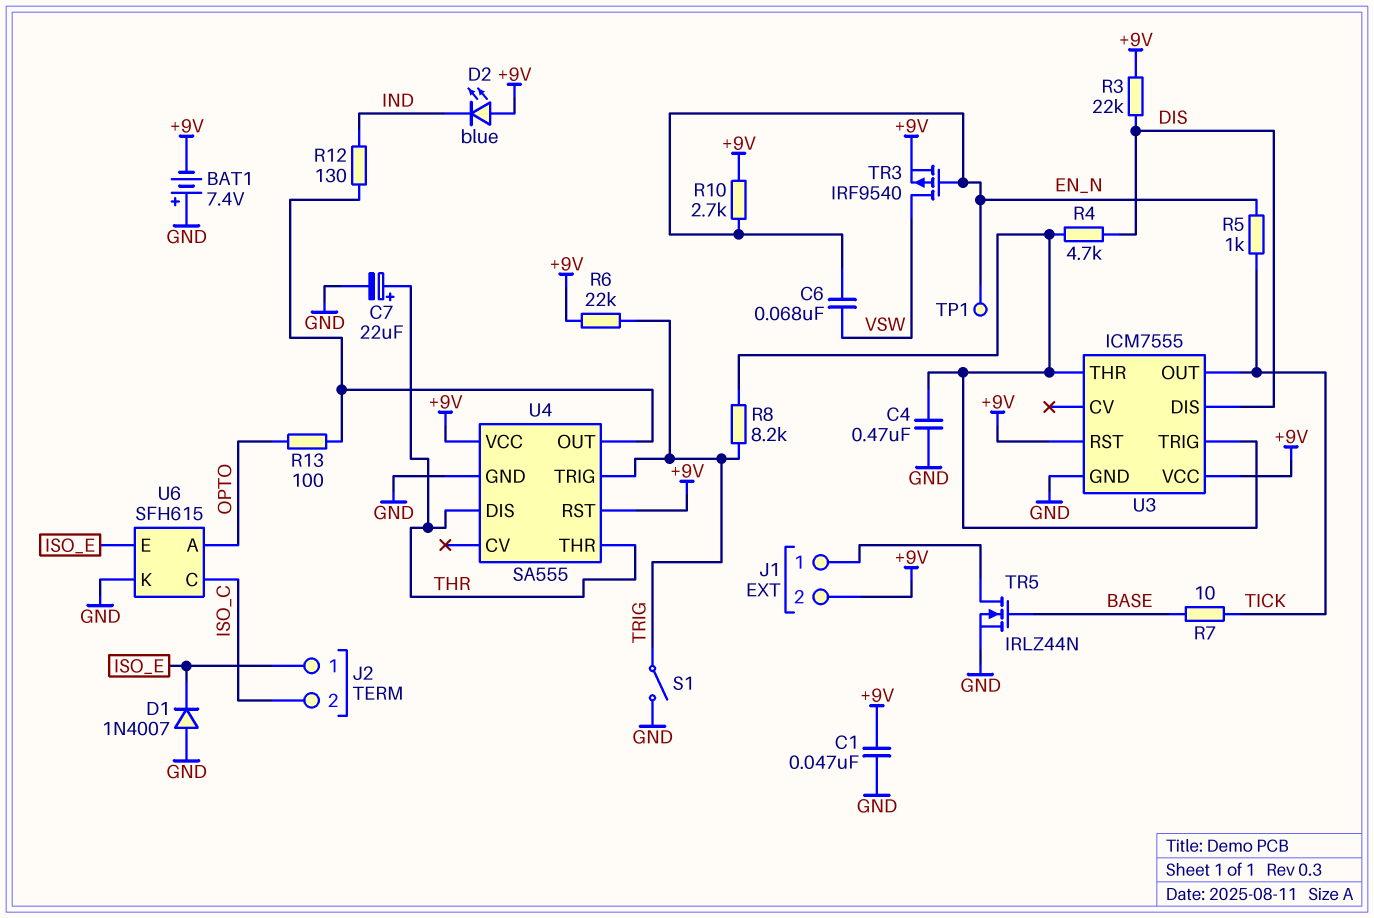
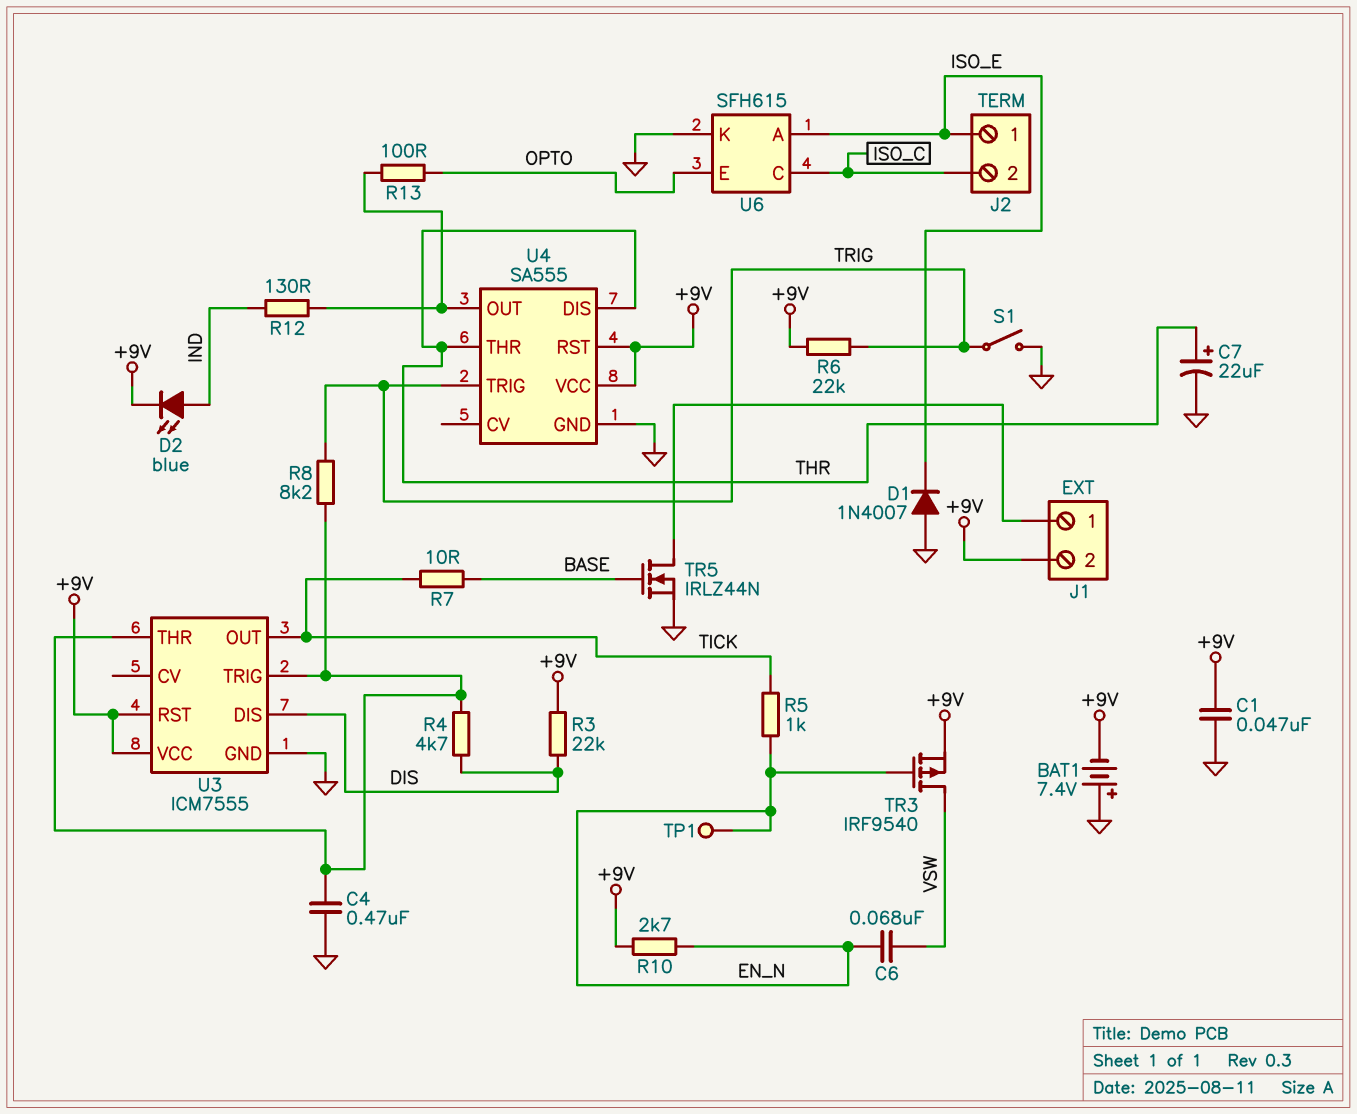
D2: LED blue (A +9V, K IND) -> LED blue (A IND, K +9V)
U6 pin A: OPTO -> ISO_E
U6 pin E: ISO_E -> OPTO

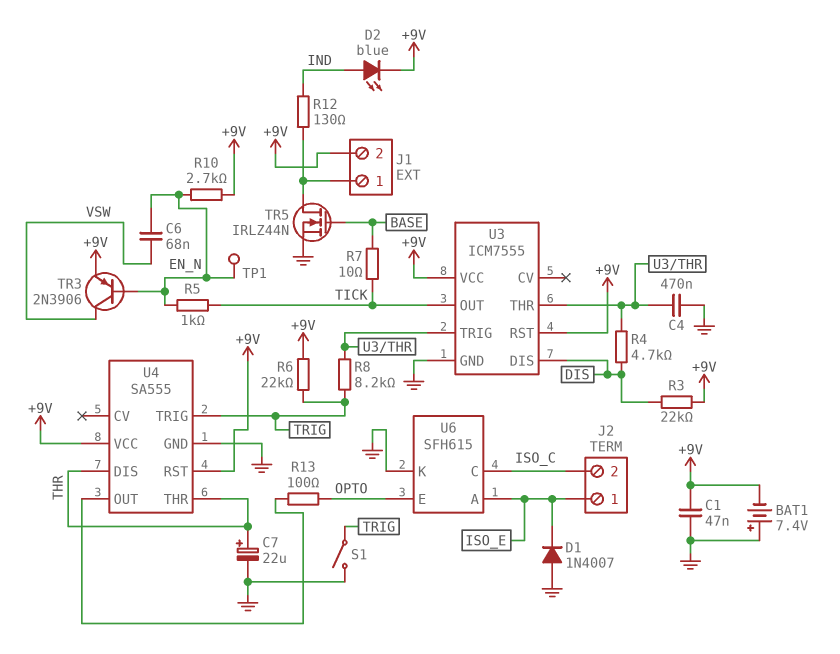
R12: 130 (IND, U4/OUT) -> 130 (IND, J1/1)
TR3: PMOS IRF9540 (G EN_N, D VSW, S +9V) -> PNP 2N3906 (B EN_N, C VSW, E +9V)

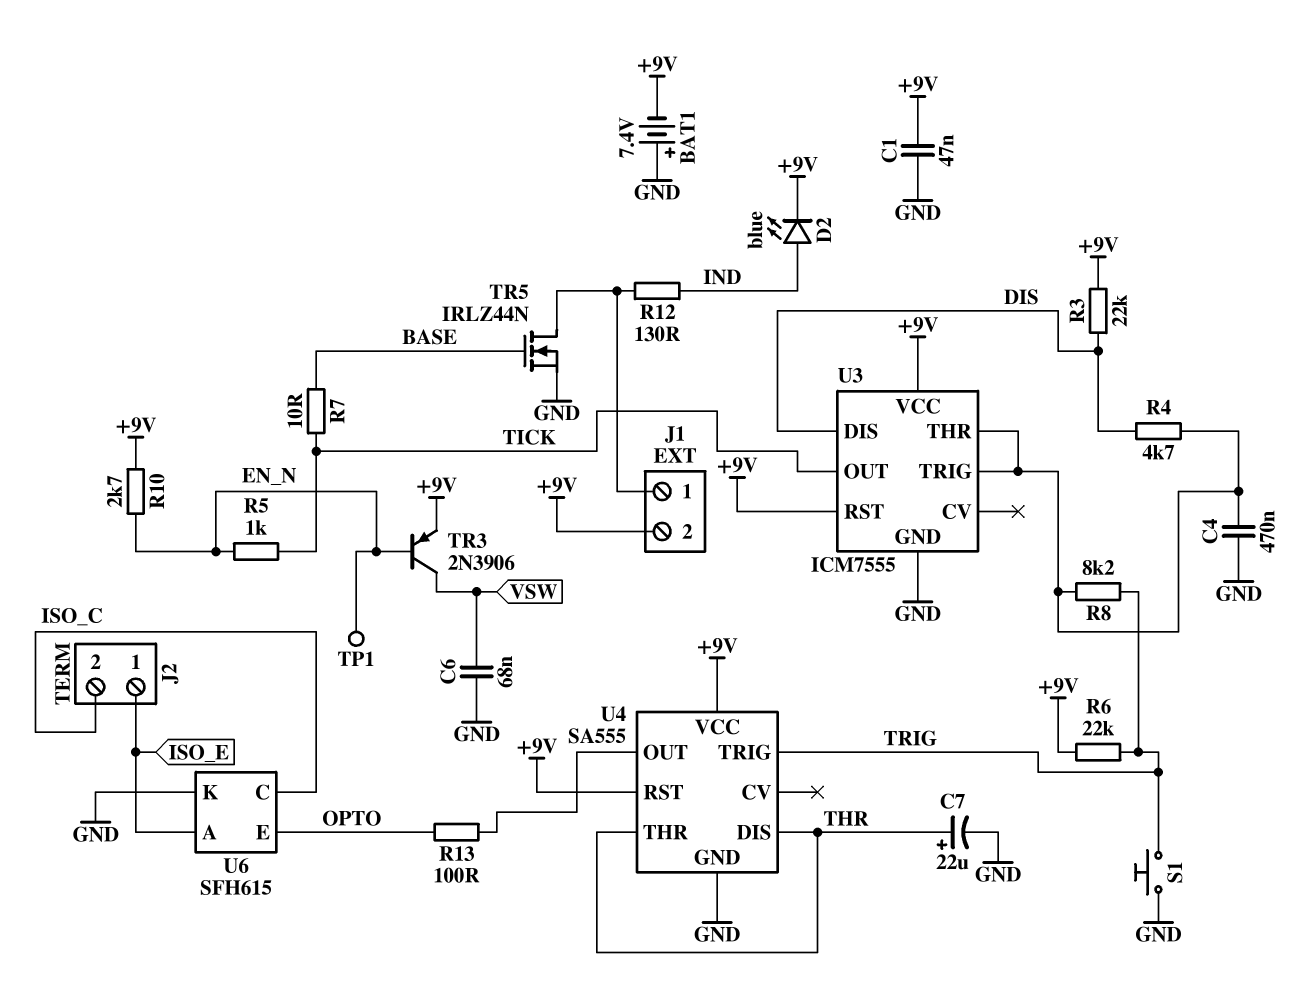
C6: 68nF (EN_N, VSW) -> 68nF (GND, VSW)
D1: diode 1N4007 (A GND, K ISO_E) -> none
S1: switch (GND, TRIG) -> button (GND, TRIG)

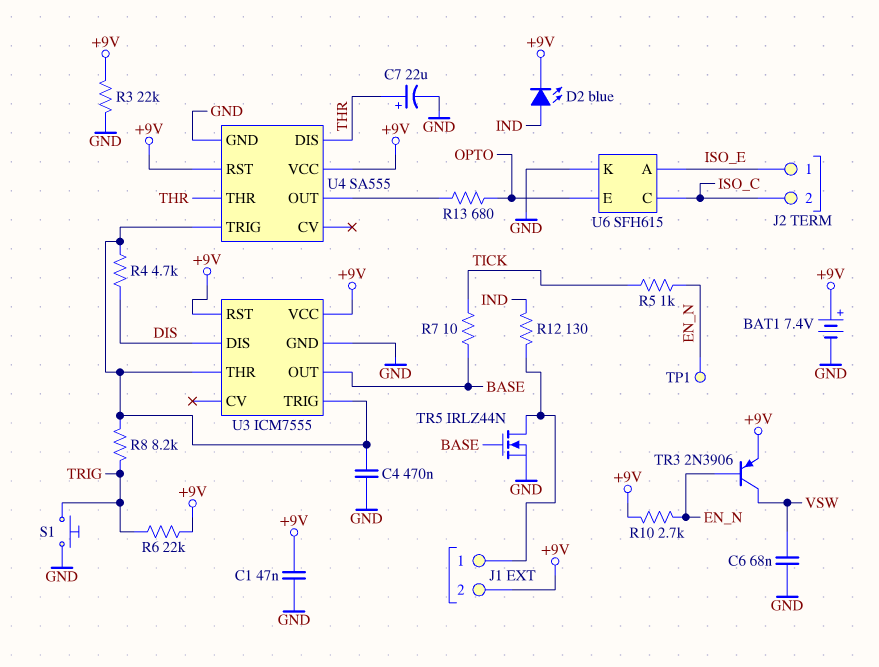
BAT1: 7.4V (plus GND, minus +9V) -> 7.4V (plus +9V, minus GND)
R3: 22k (+9V, DIS) -> 22k (+9V, GND)
R13: 100 (OPTO, U4/OUT) -> 680 (OPTO, U4/OUT)
U3 pin OUT: TICK -> BASE
U4 pin TRIG: TRIG -> U3/THR

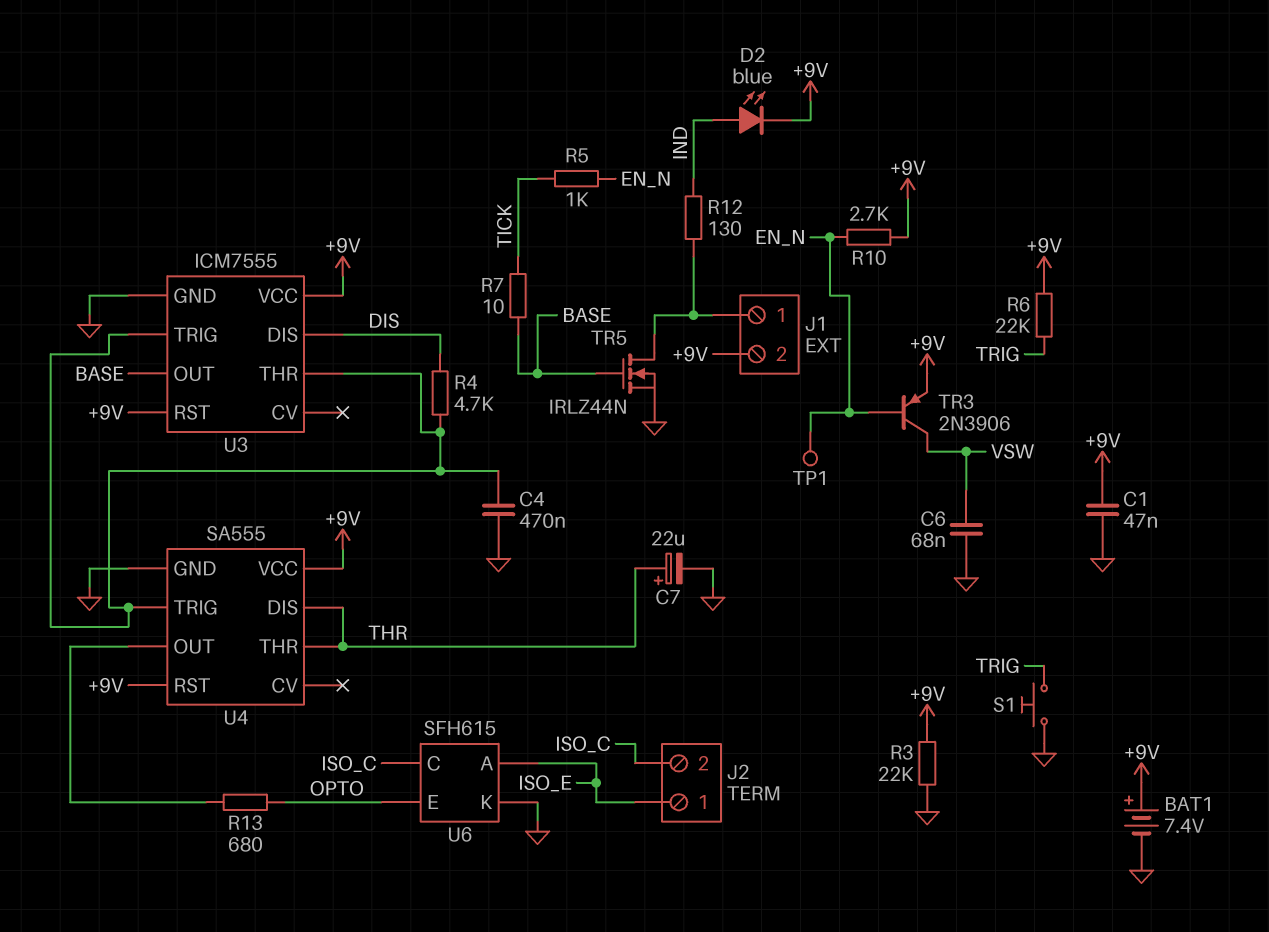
R8: 8.2k (TRIG, U3/THR) -> none

